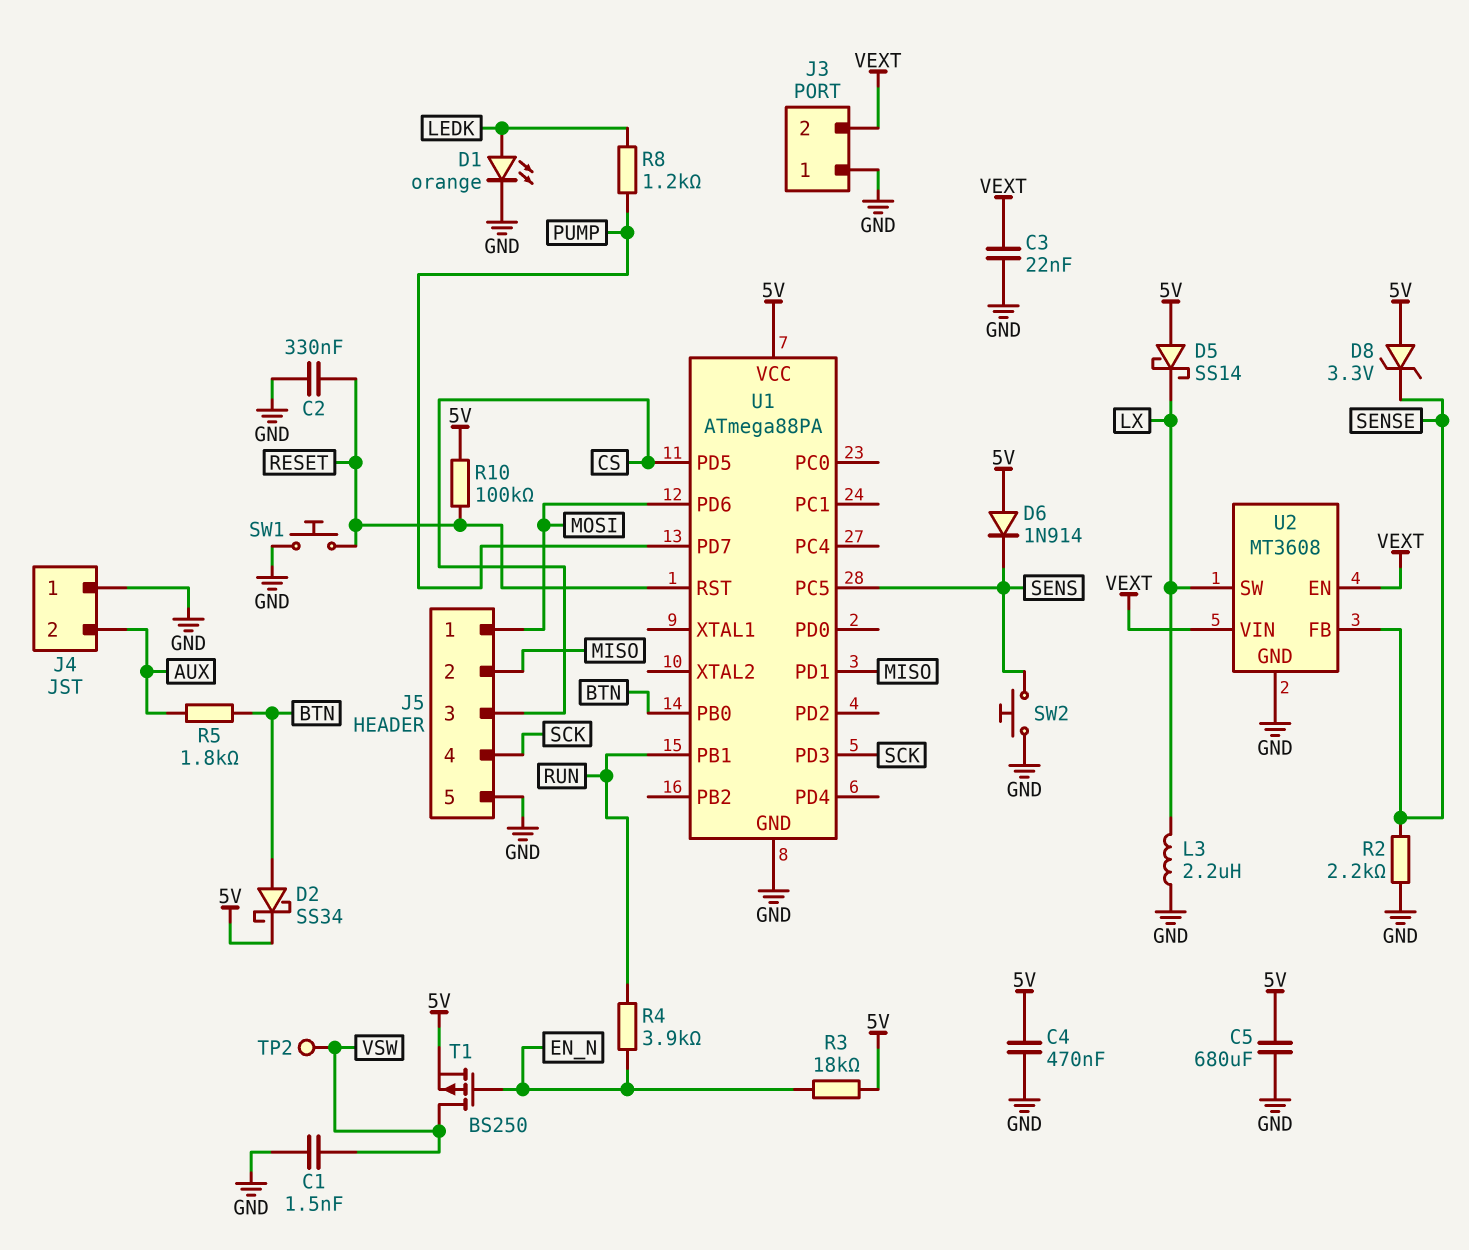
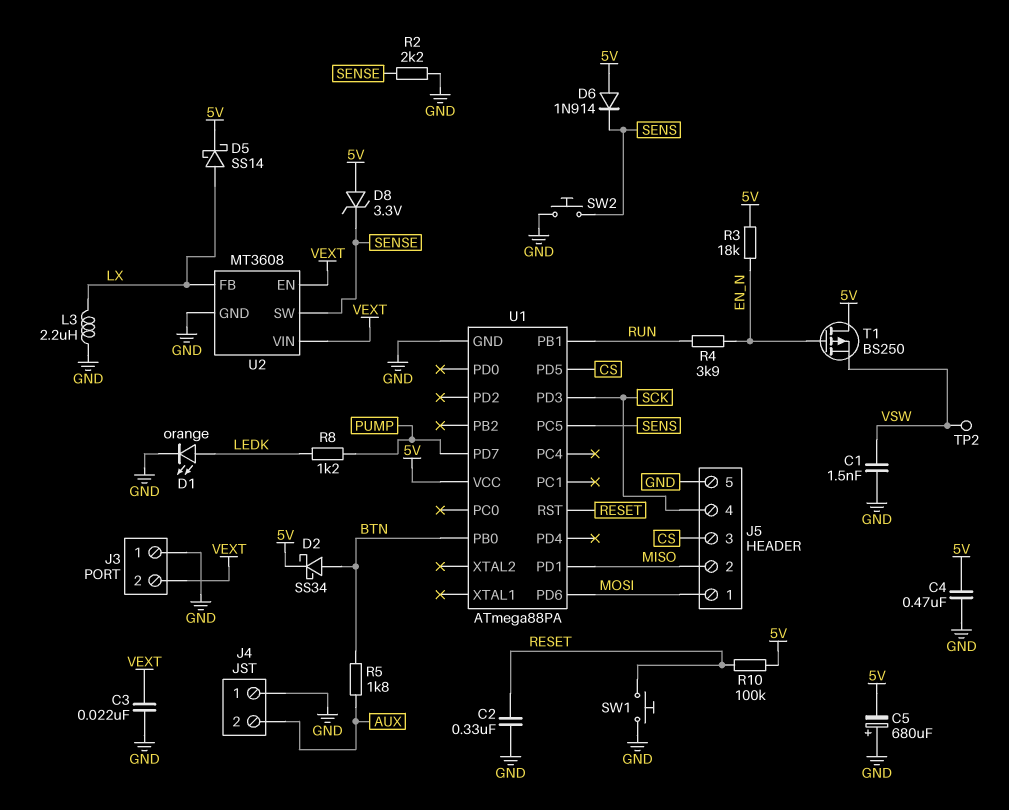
C5: 680uF (5V, GND) -> 680uF (plus GND, minus 5V)
D5: schottky SS14 (A 5V, K LX) -> schottky SS14 (A LX, K 5V)
T1: PMOS BS250 (G EN_N, D VSW, S 5V) -> PMOS BS250 (G EN_N, D 5V, S VSW)
U2 pin FB: SENSE -> LX
U2 pin SW: LX -> SENSE

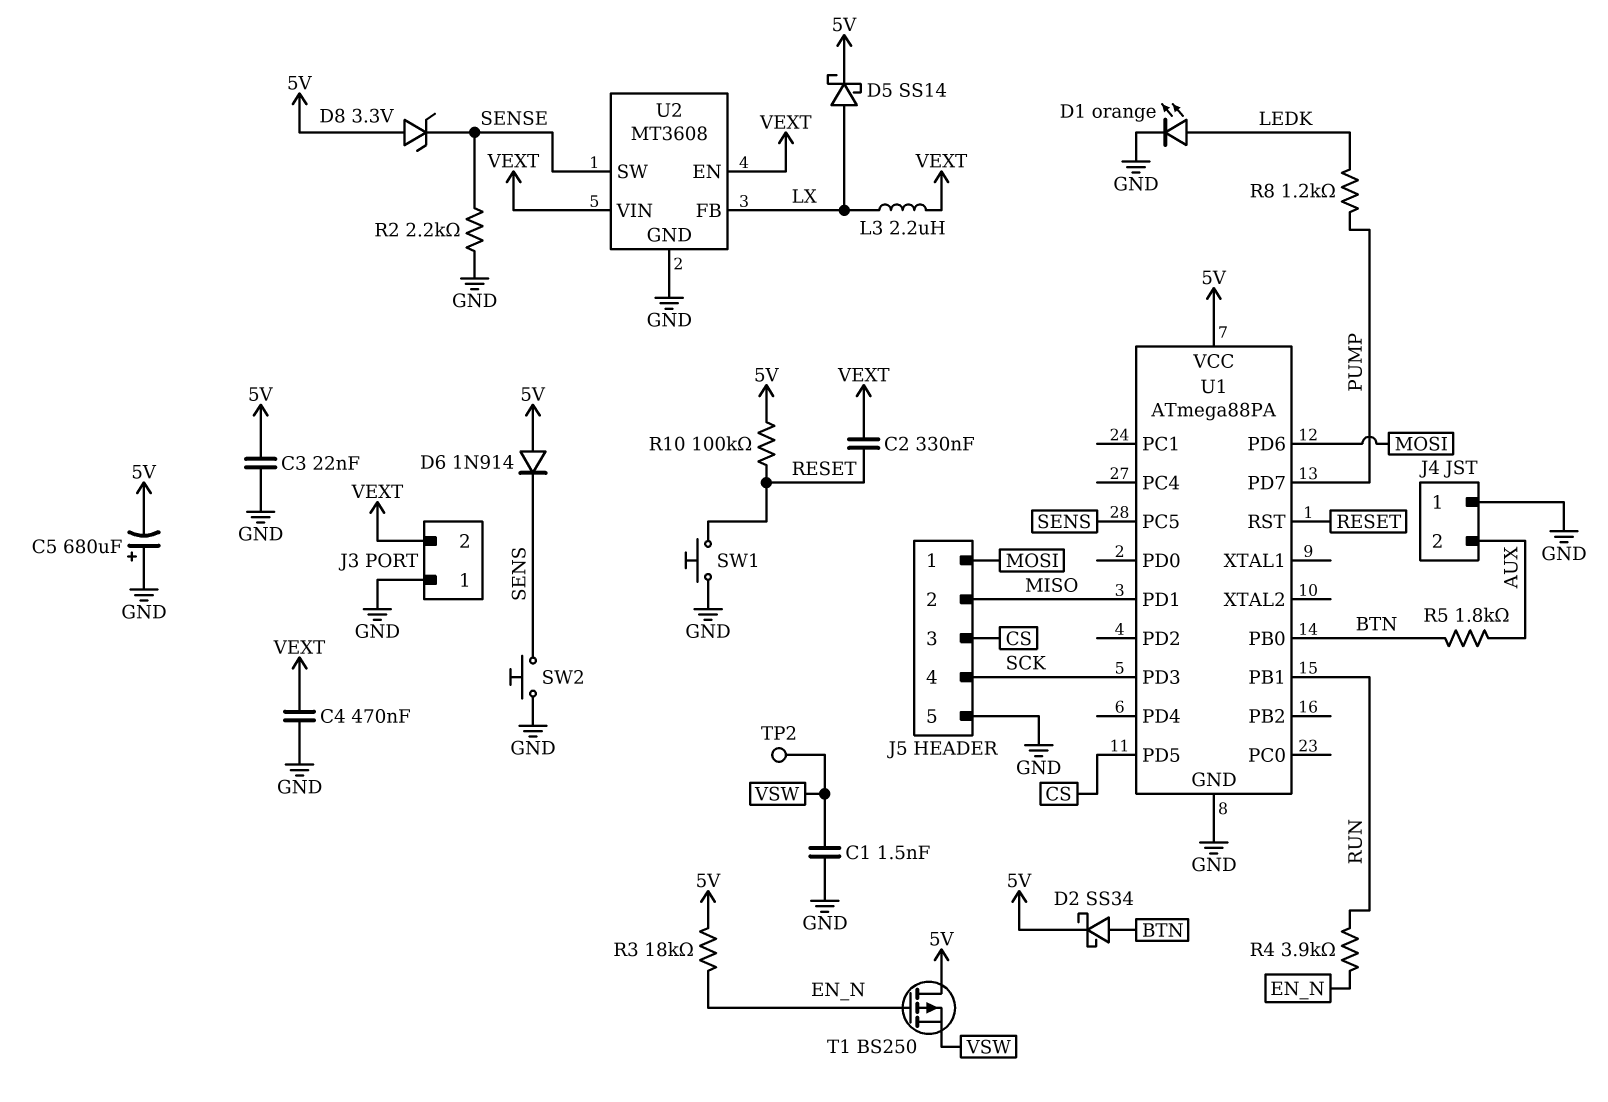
C2: 330nF (GND, RESET) -> 330nF (RESET, VEXT)
C3: 22nF (GND, VEXT) -> 22nF (5V, GND)
C4: 470nF (5V, GND) -> 470nF (GND, VEXT)
L3: 2.2uH (GND, LX) -> 2.2uH (LX, VEXT)

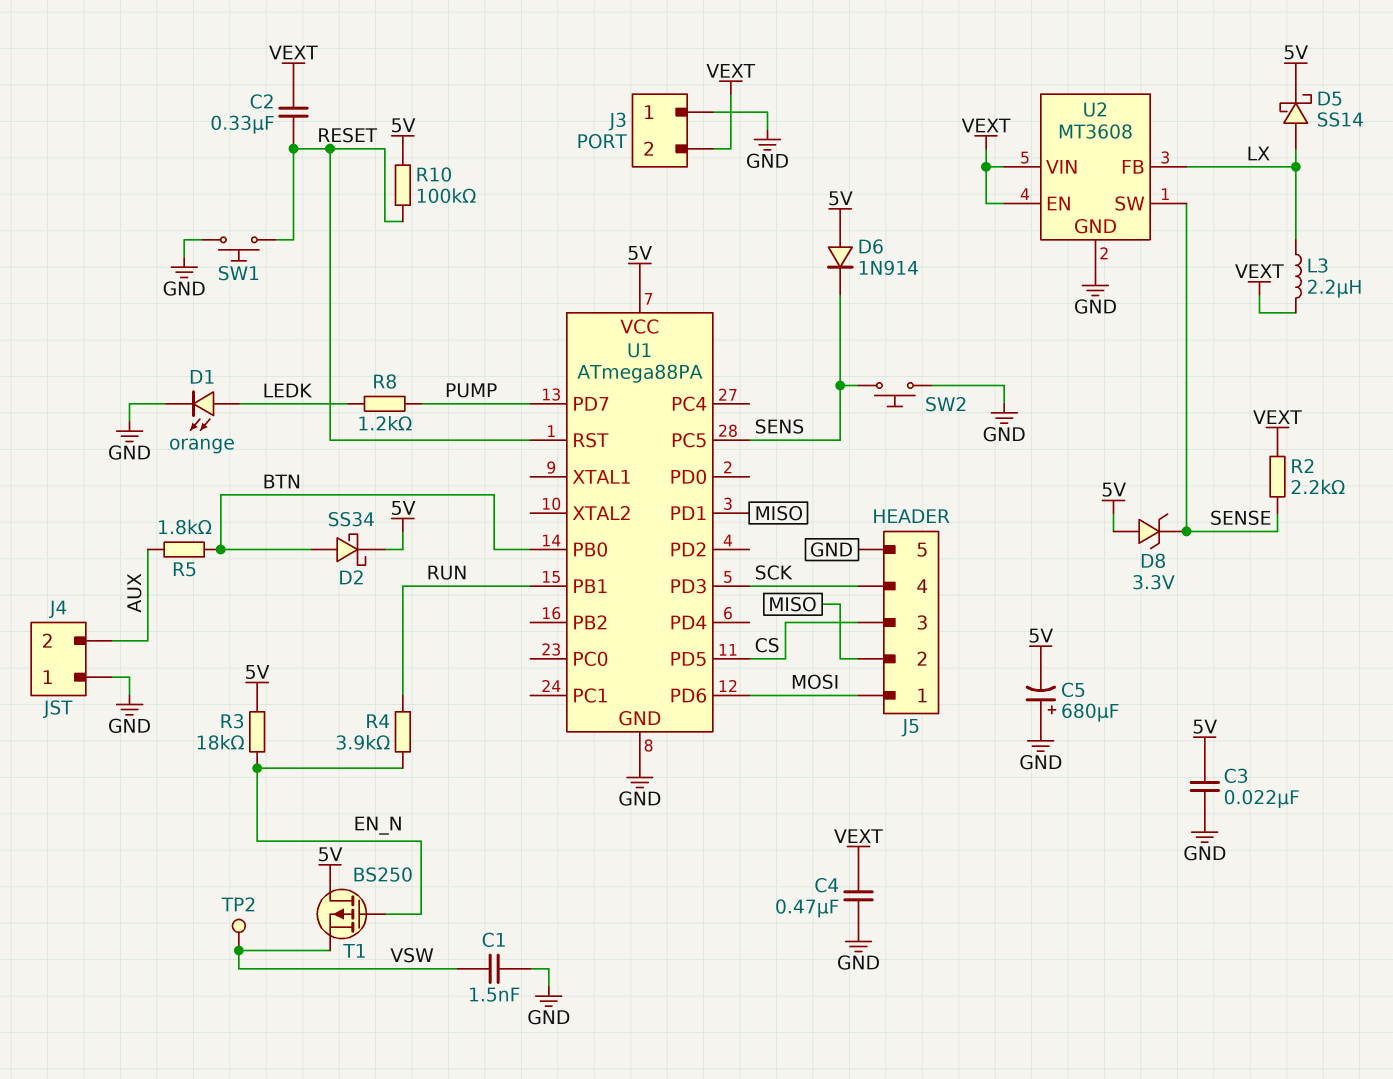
R2: 2.2k (GND, SENSE) -> 2.2k (SENSE, VEXT)

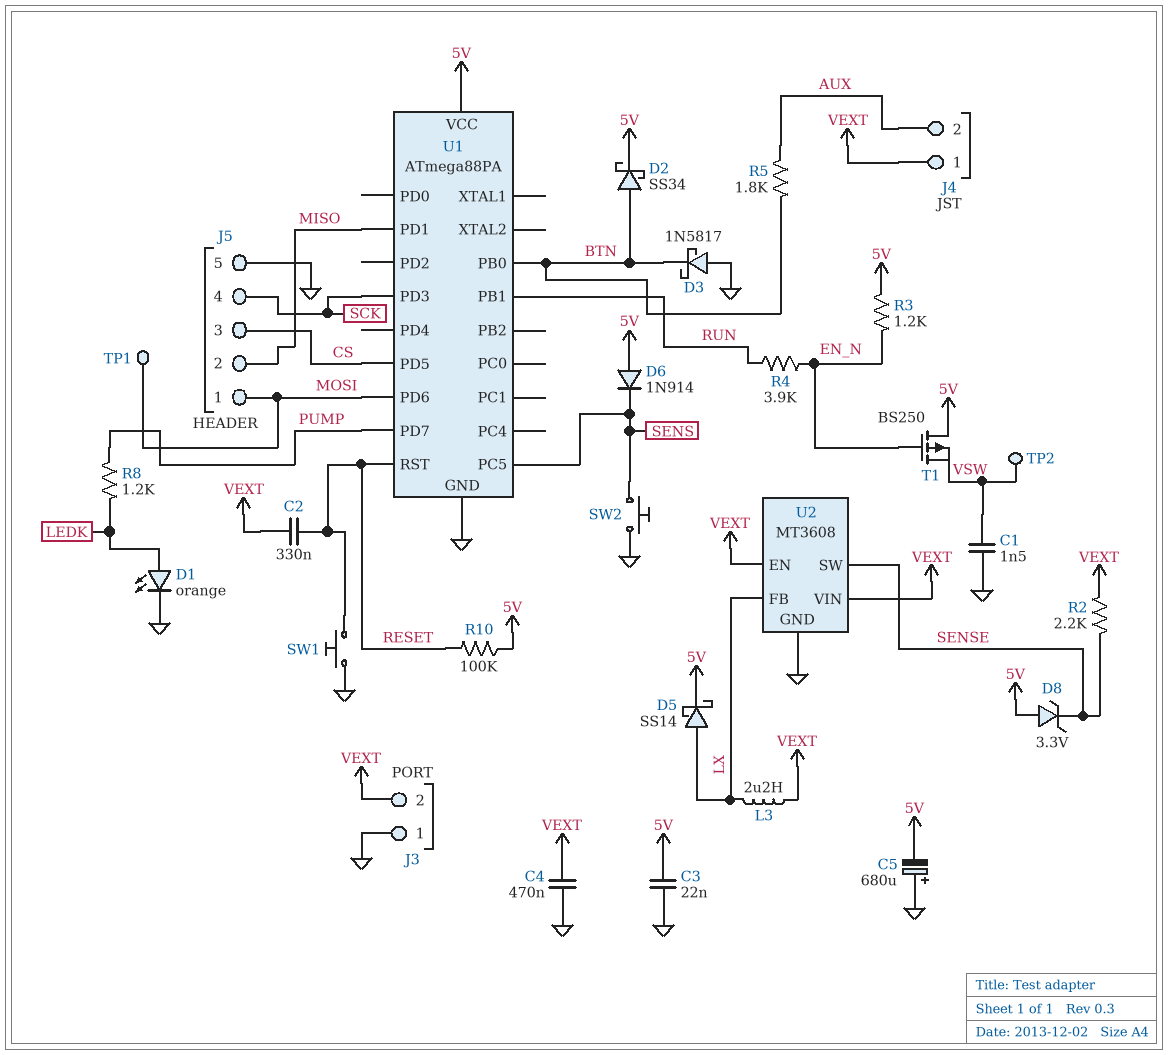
D3: none -> schottky 1N5817 (A GND, K BTN)
J4 pin 1: GND -> VEXT
R3: 18k (5V, EN_N) -> 1.2k (5V, EN_N)
TP1: none -> test point (MOSI)

